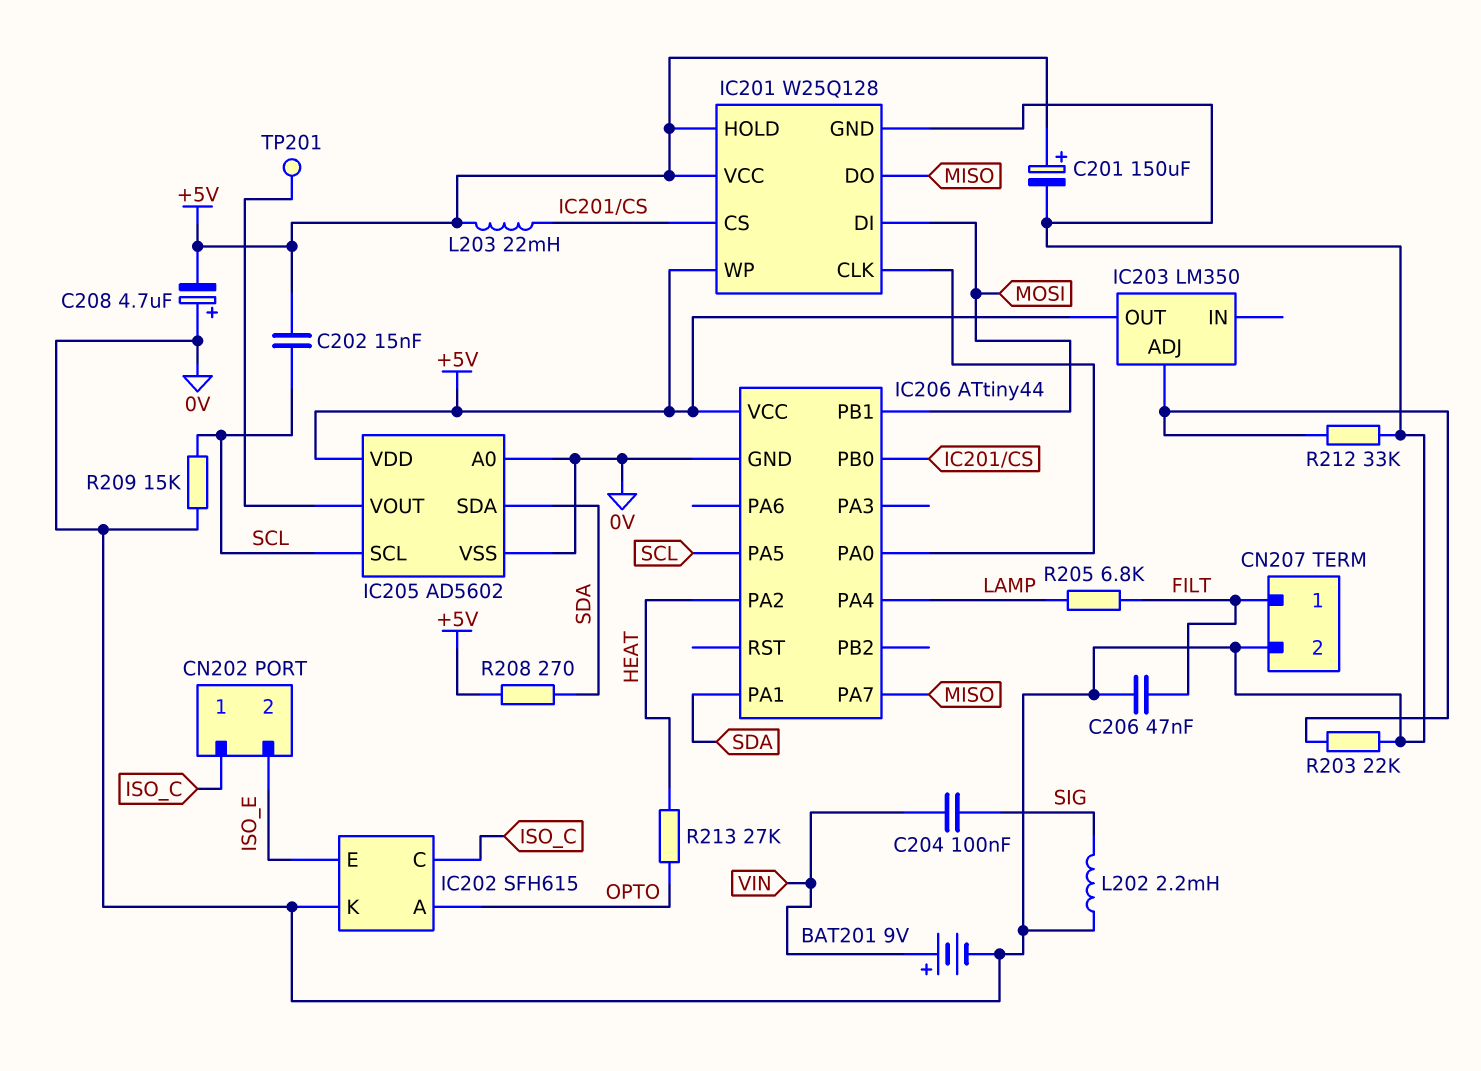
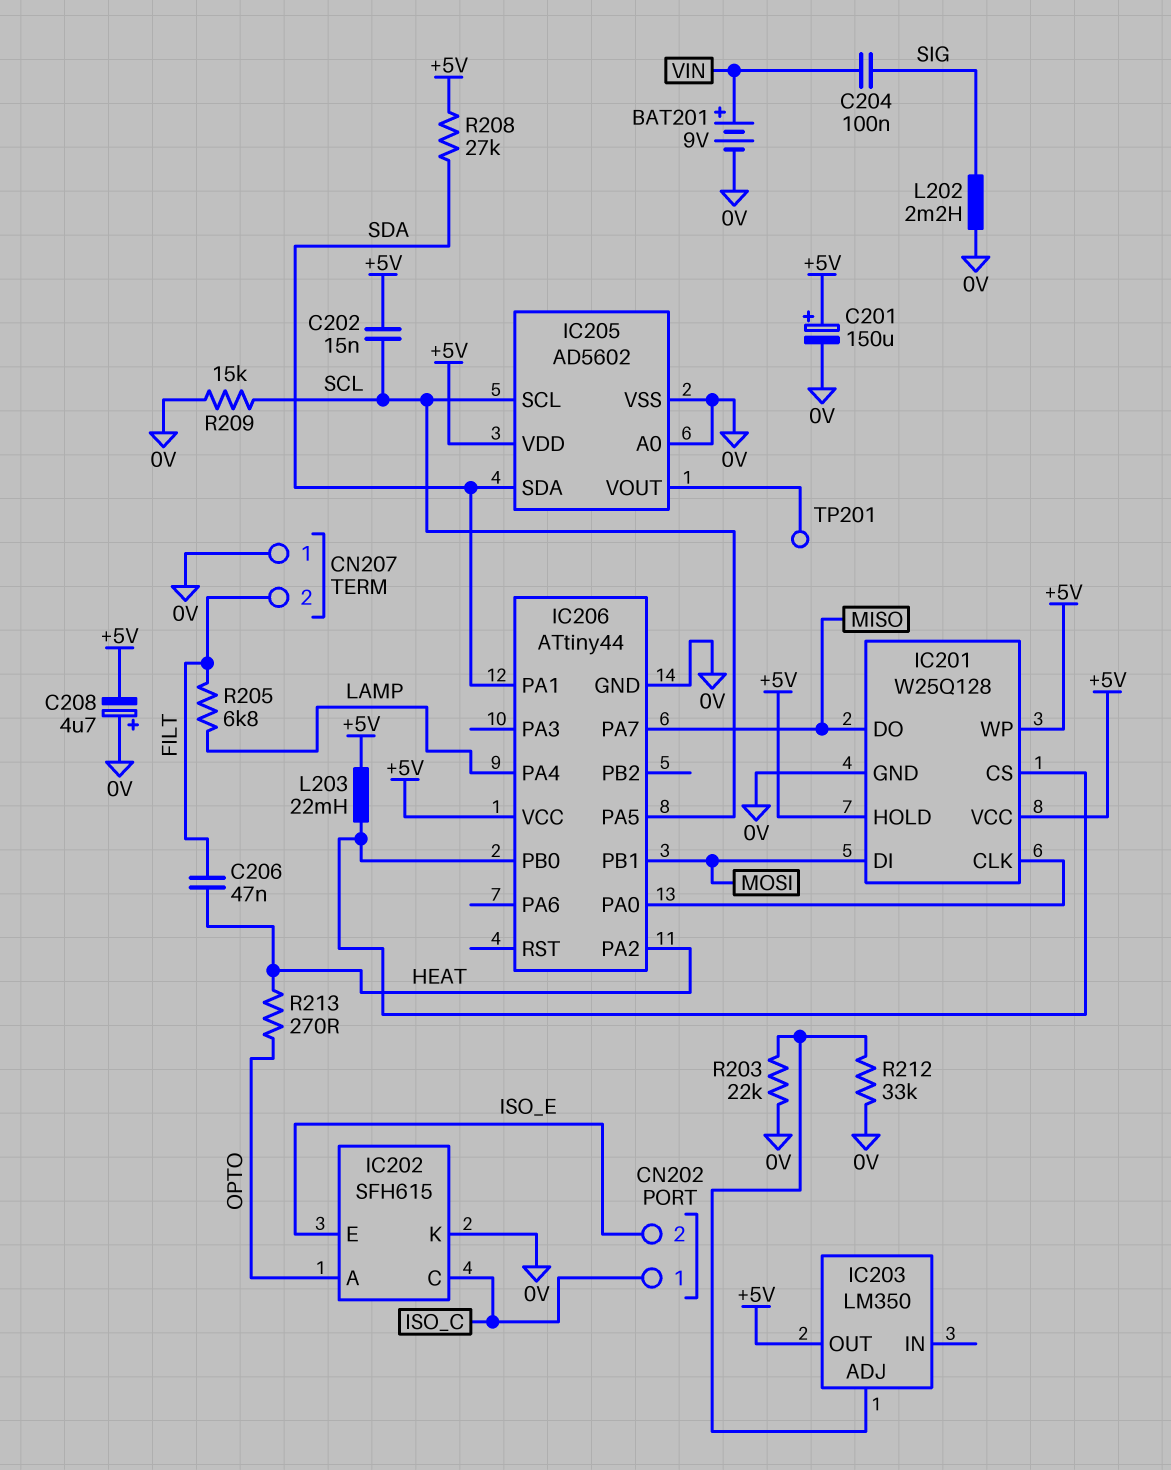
C206: 47nF (0V, FILT) -> 47nF (FILT, HEAT)
CN207 pin 1: FILT -> 0V
CN207 pin 2: 0V -> FILT
R208: 270 (+5V, SDA) -> 27k (+5V, SDA)
R213: 27k (HEAT, OPTO) -> 270 (HEAT, OPTO)

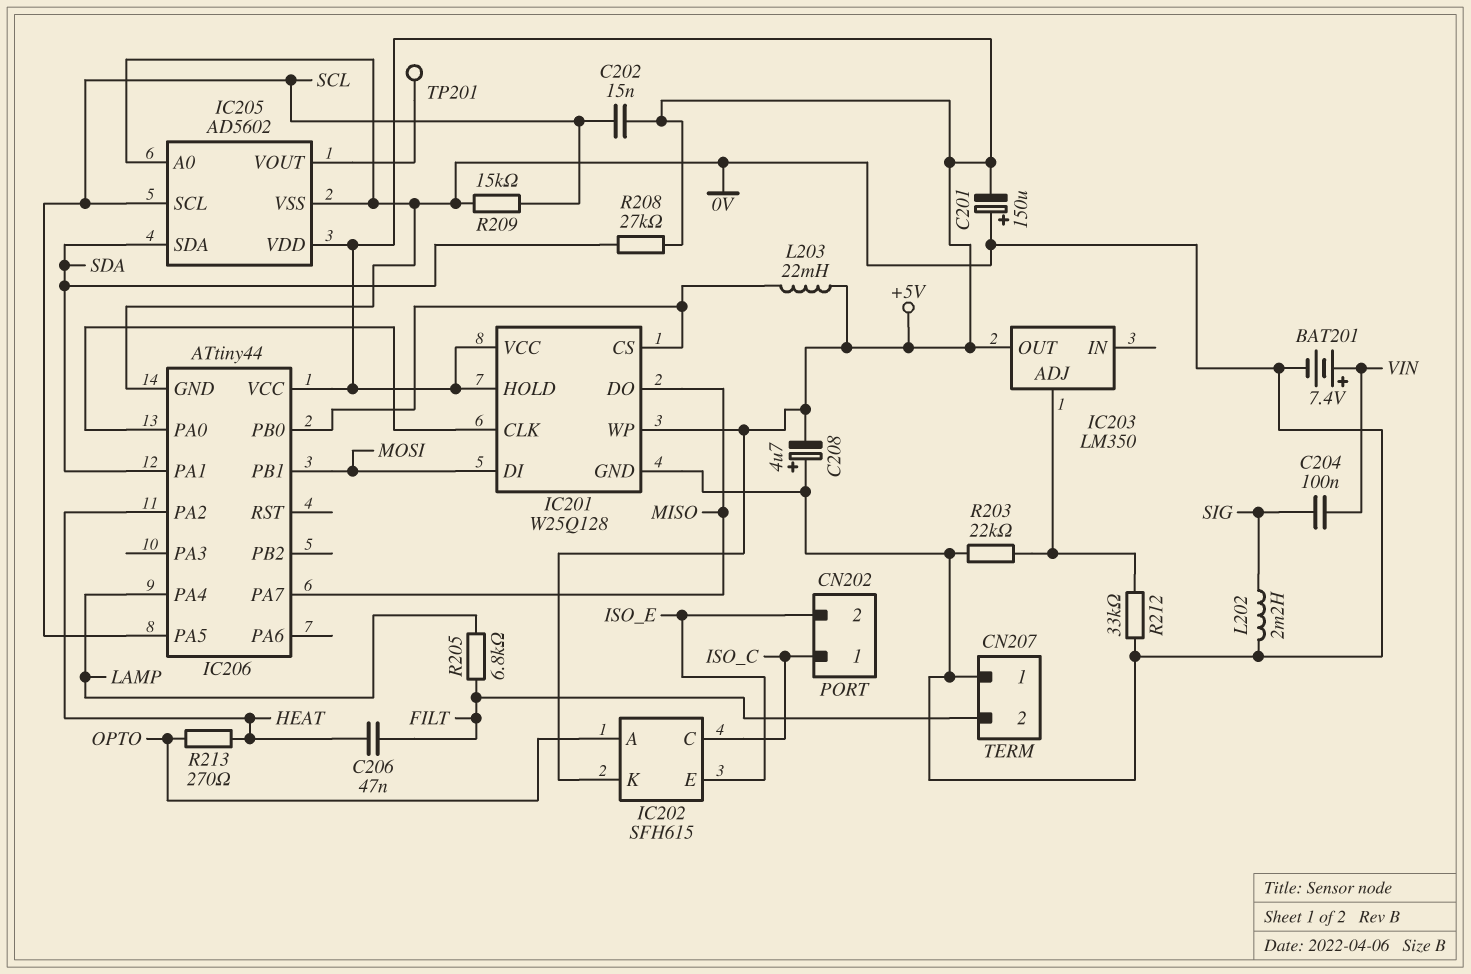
BAT201: 9V (plus VIN, minus 0V) -> 7.4V (plus VIN, minus 0V)
C201: 150uF (plus +5V, minus 0V) -> 150uF (plus 0V, minus +5V)
IC202 pin K: 0V -> +5V

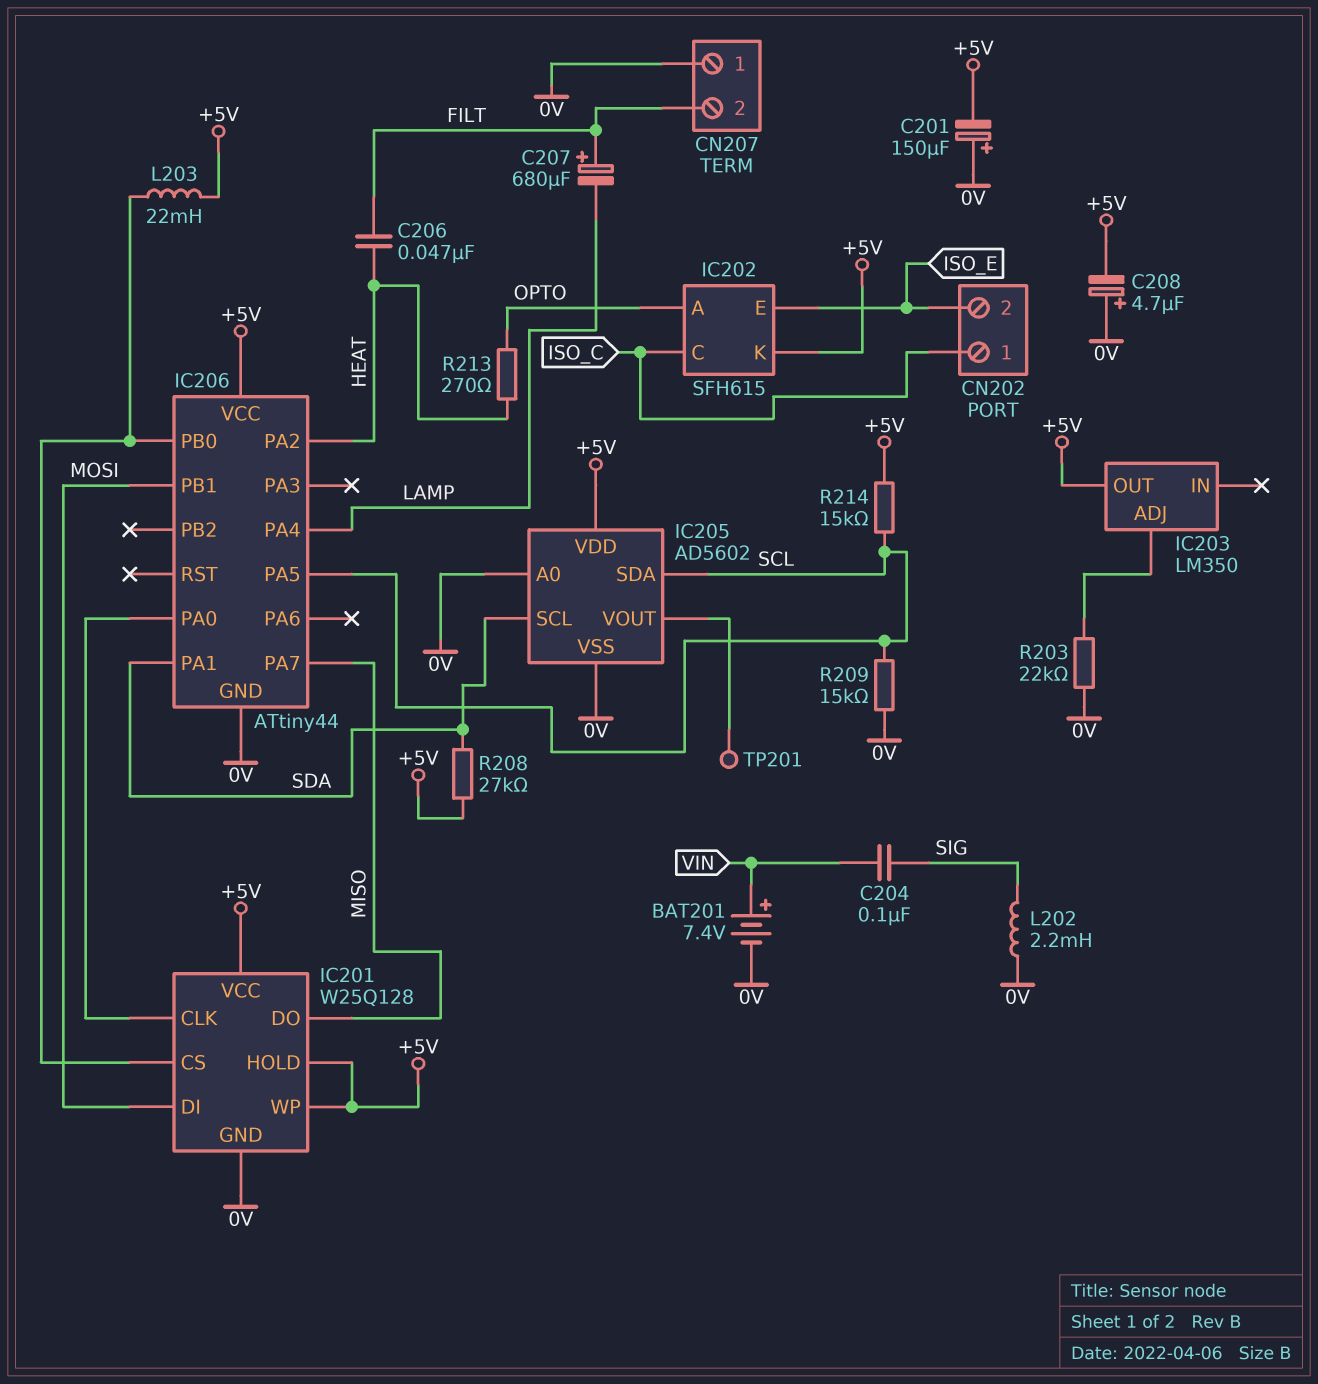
C202: 15nF (+5V, SCL) -> none
C207: none -> 680uF (plus FILT, minus LAMP)
IC205 pin SCL: SCL -> SDA
IC205 pin SDA: SDA -> SCL
R205: 6.8k (FILT, LAMP) -> none
R212: 33k (0V, IC203/ADJ) -> none
R214: none -> 15k (+5V, SCL)

